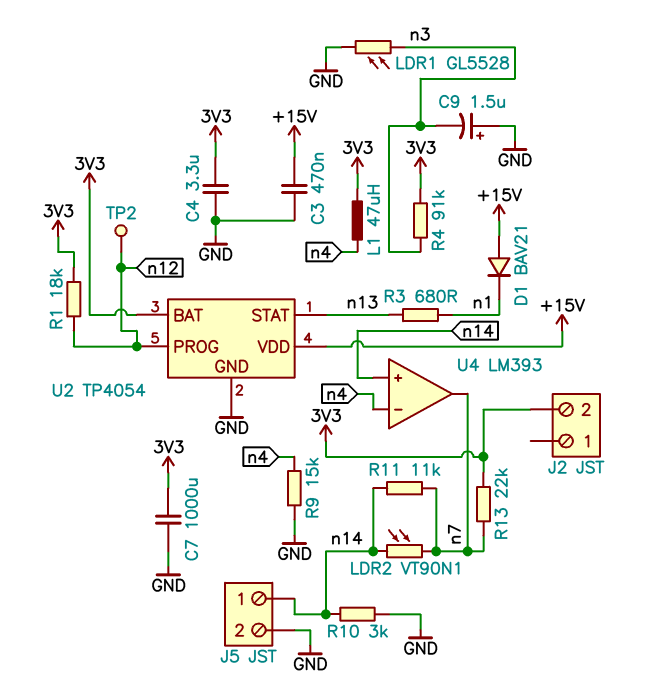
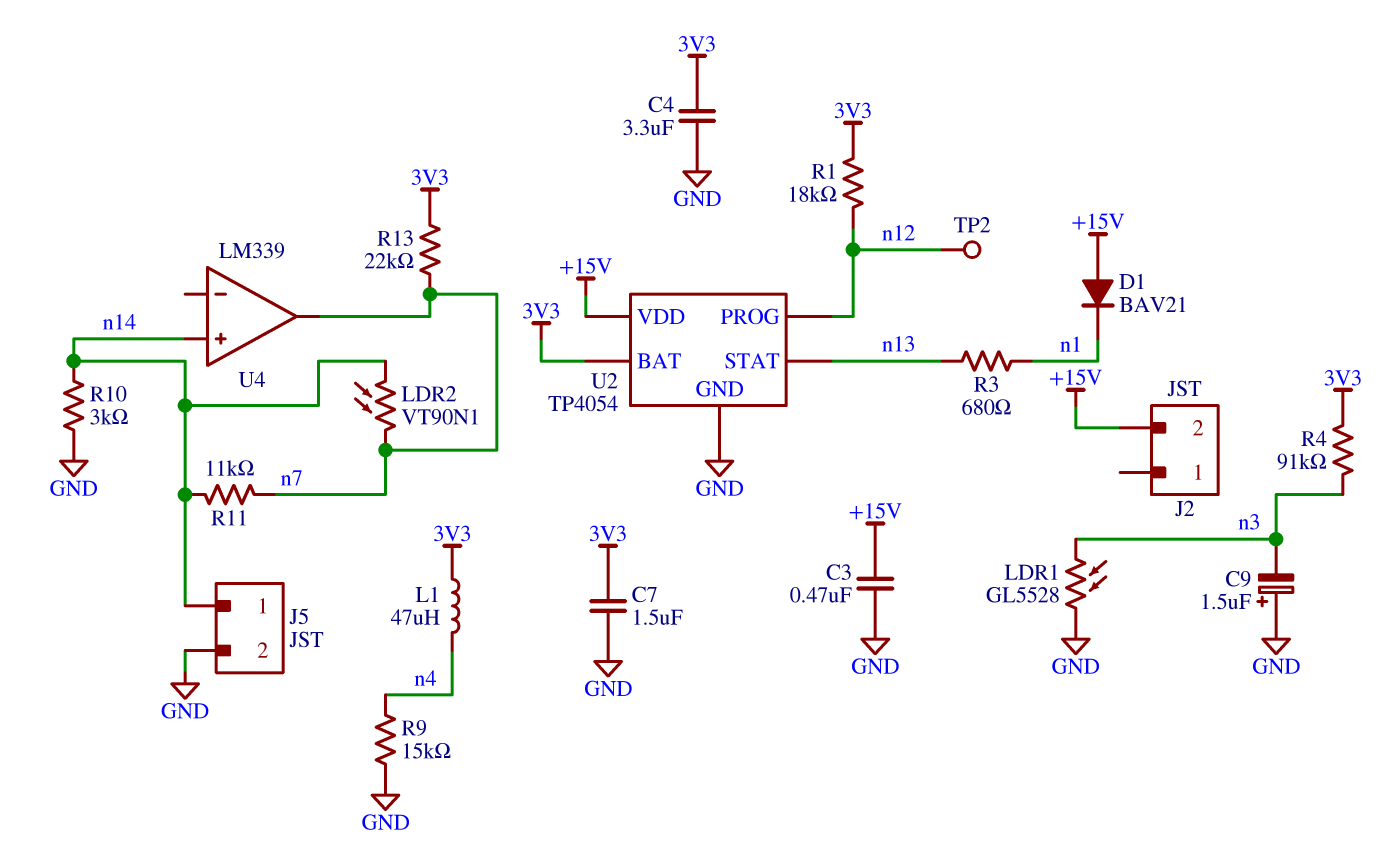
C7: 1000uF (3V3, GND) -> 1.5uF (3V3, GND)
J2 pin 2: 3V3 -> +15V
U4: LM393 -> LM339
U4 pin in-: n4 -> none

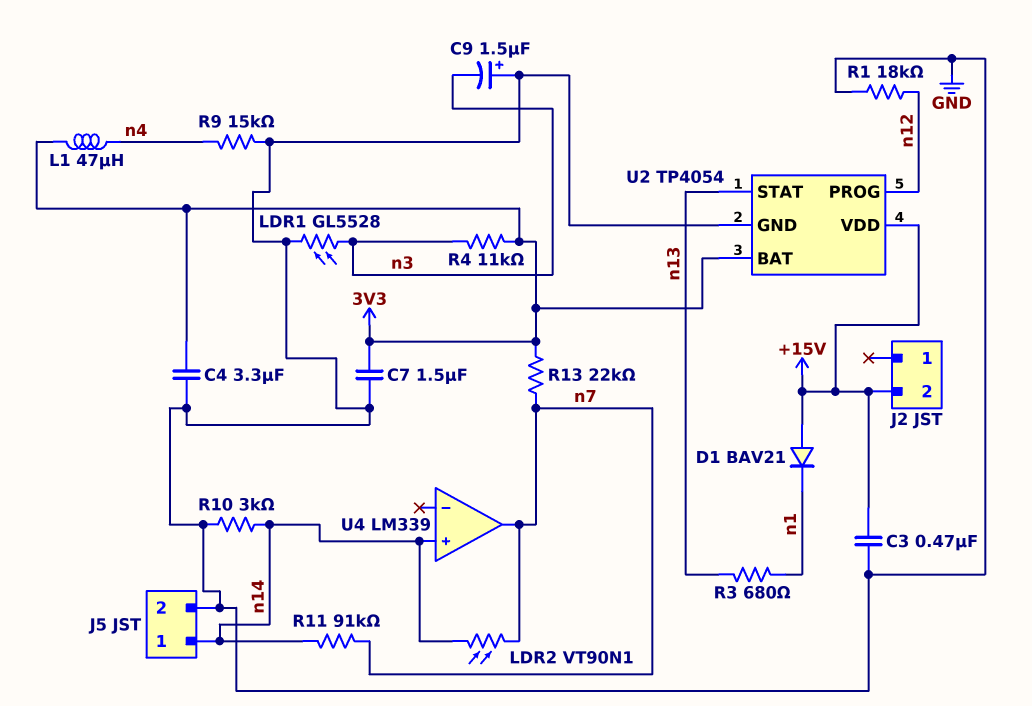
R1: 18k (3V3, n12) -> 18k (GND, n12)
R4: 91k (3V3, n3) -> 11k (3V3, n3)
R11: 11k (n7, n14) -> 91k (n7, n14)
TP2: test point (n12) -> none

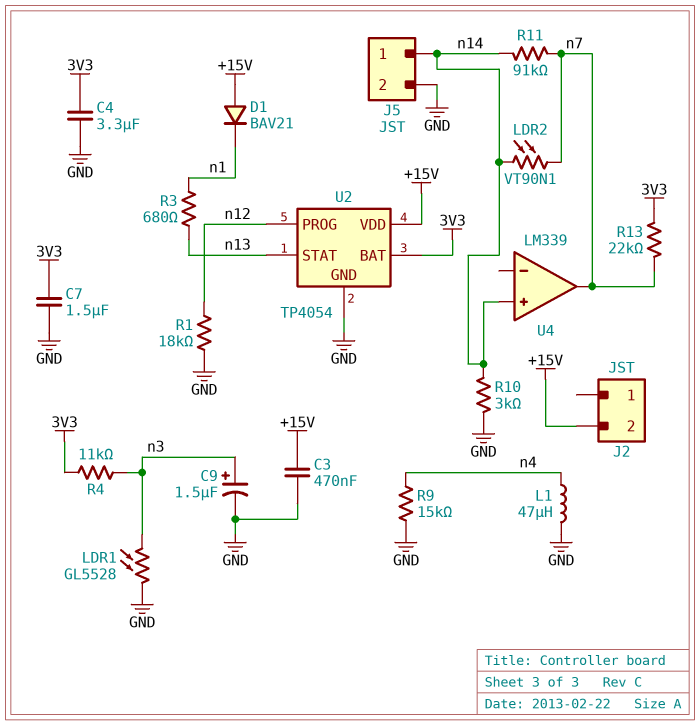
C9: 1.5uF (plus GND, minus n3) -> 1.5uF (plus n3, minus GND)
L1: 47uH (3V3, n4) -> 47uH (GND, n4)

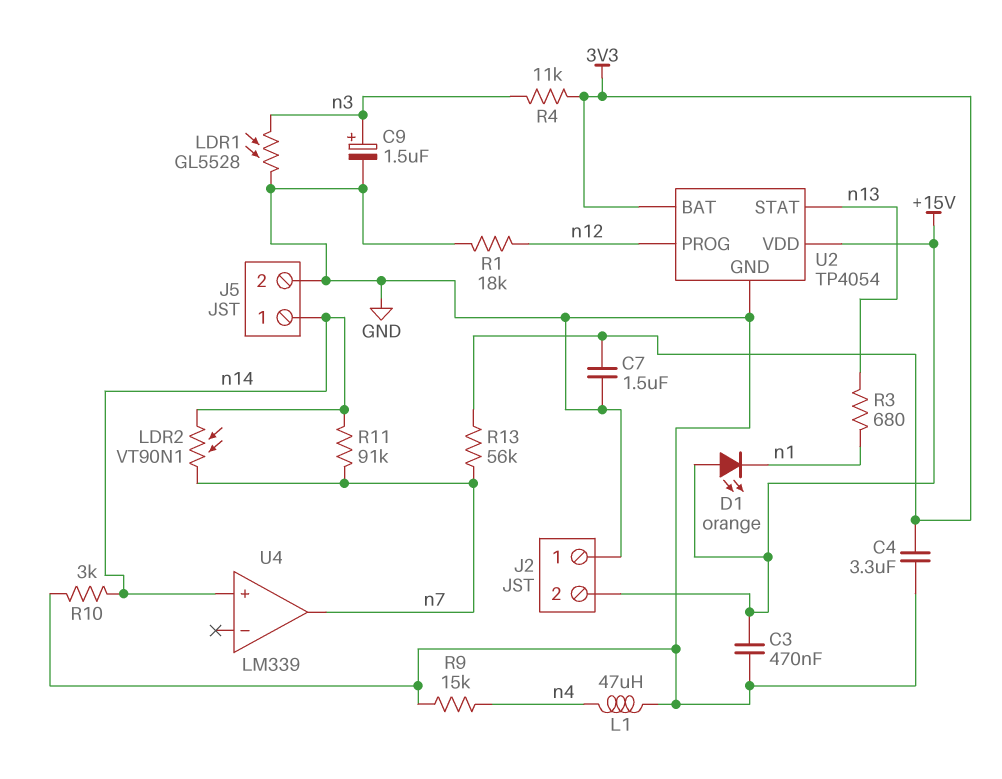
D1: diode BAV21 (A +15V, K n1) -> LED orange (A +15V, K n1)
J2 pin 1: none -> GND
R13: 22k (3V3, n7) -> 56k (3V3, n7)

